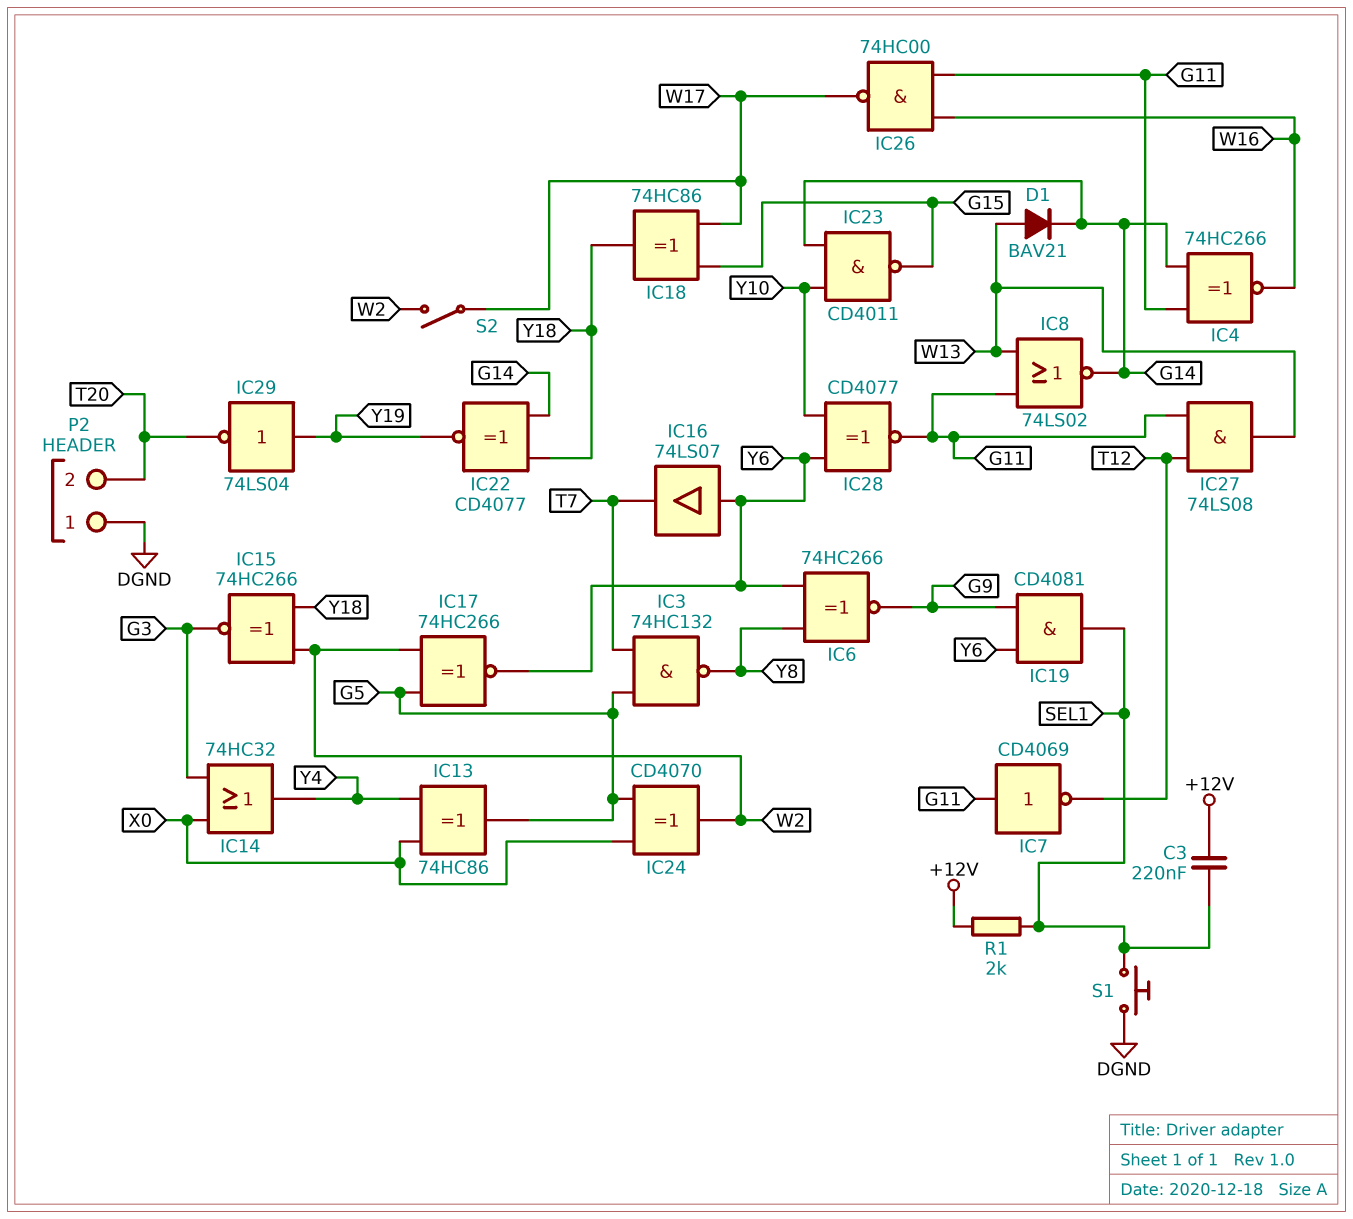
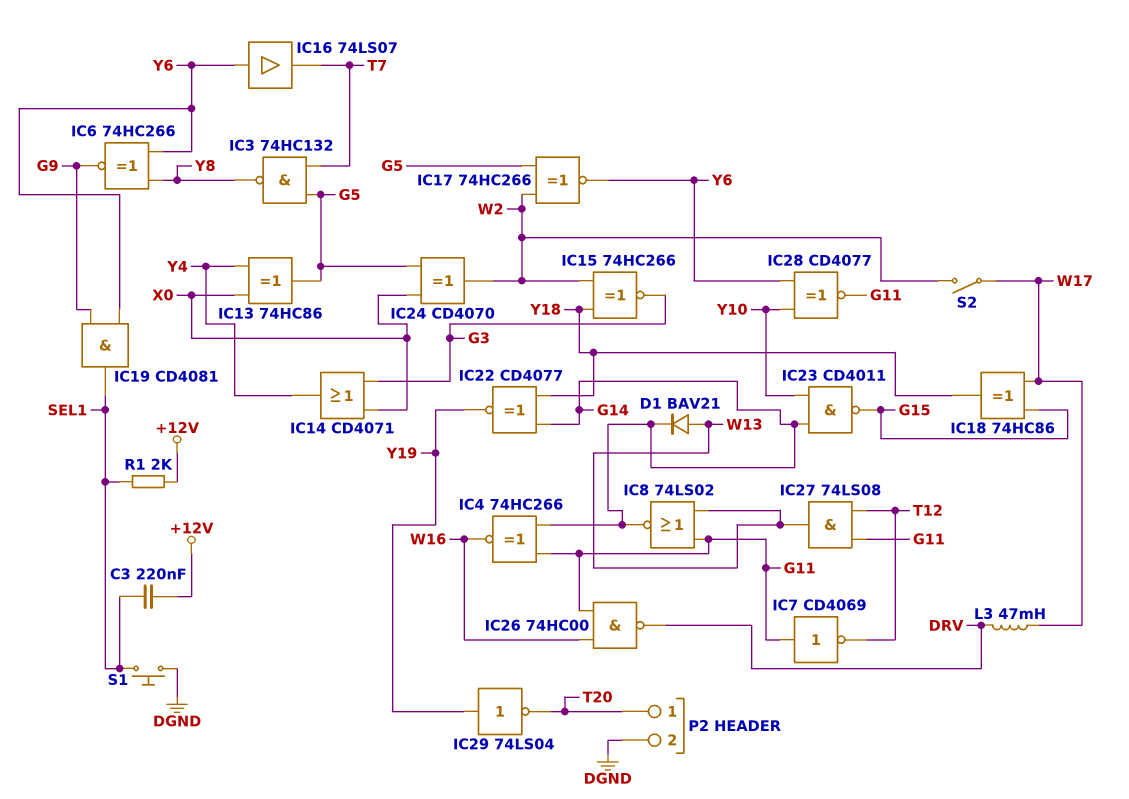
IC14: OR 74HC32 (in G3, in X0, out Y4) -> OR CD4071 (in G3, in X0, out Y4)
IC26: NAND 74HC00 (in G11, in W16, out W17) -> NAND 74HC00 (in G11, in W16, out DRV)
L3: none -> 47mH (DRV, W17)
P2 pin 1: DGND -> T20
P2 pin 2: T20 -> DGND

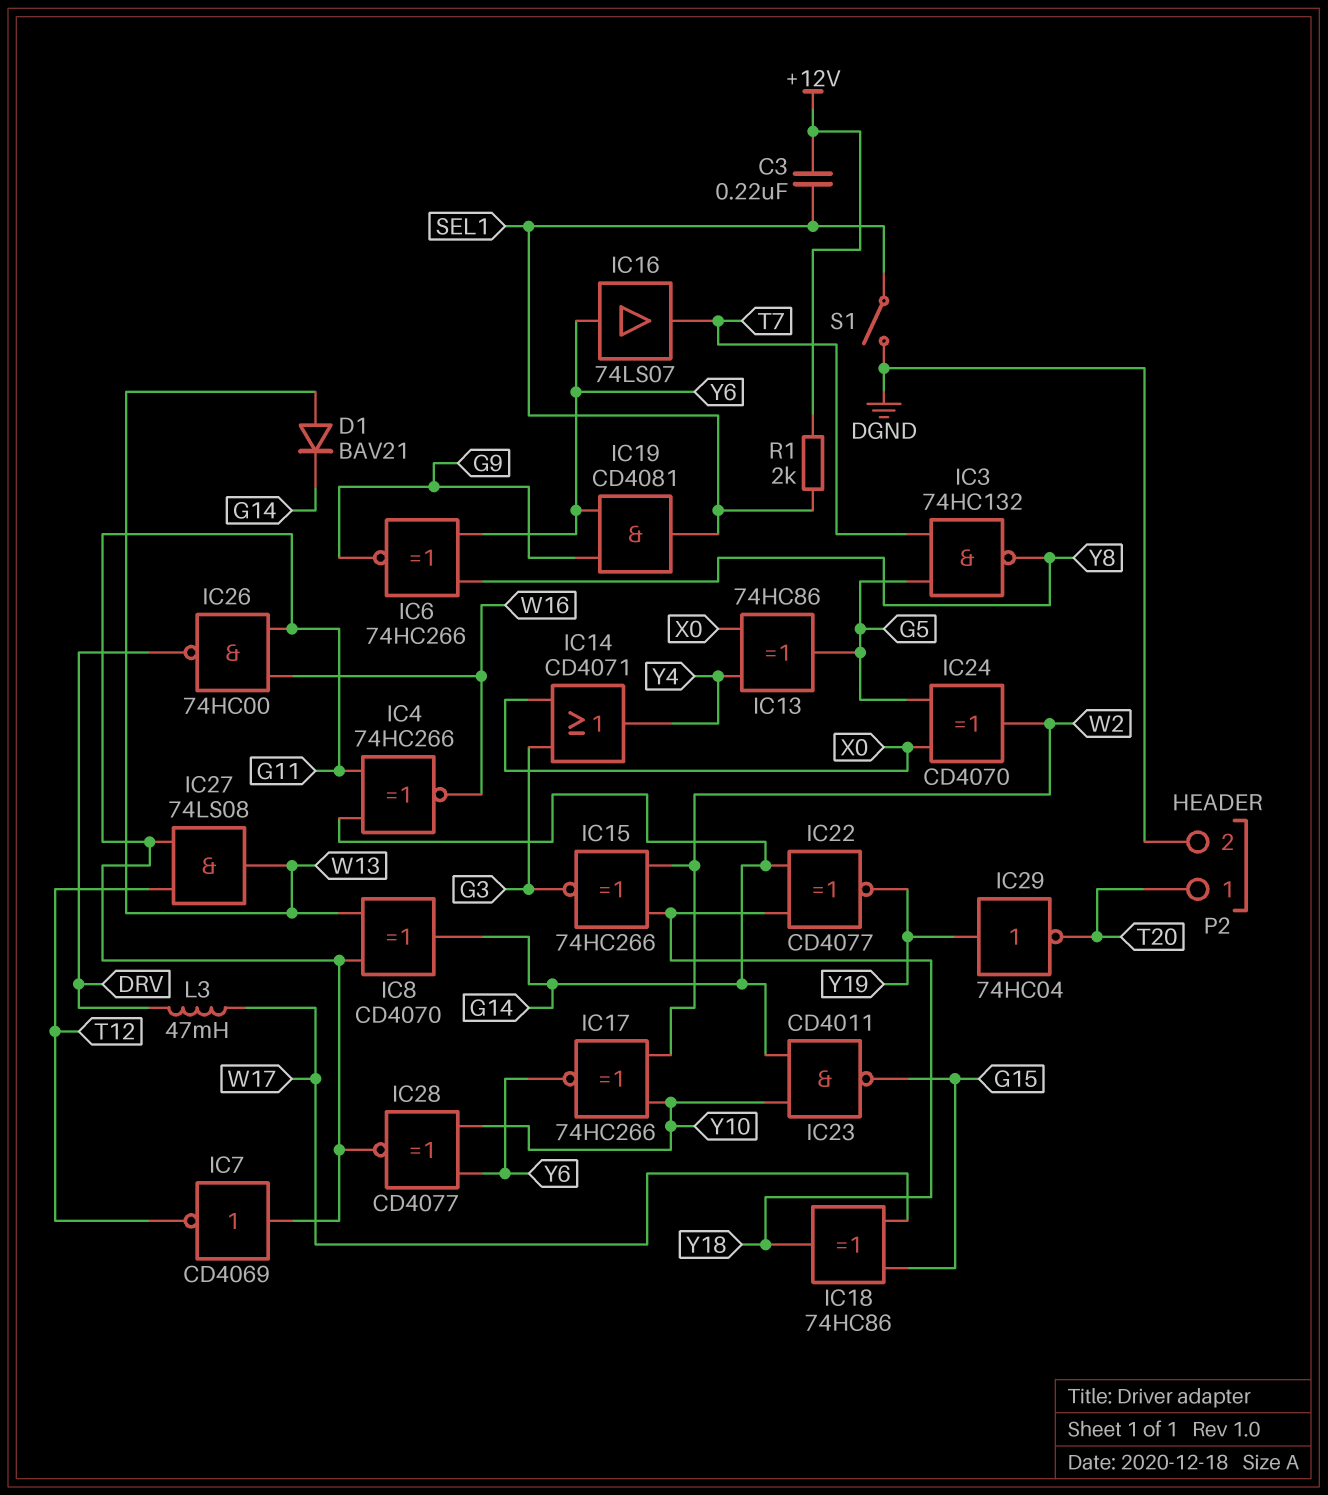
IC8: NOR 74LS02 (in G11, in W13, out G14) -> XOR CD4070 (in G11, in W13, out G14)
IC17: XNOR 74HC266 (in G5, in W2, out Y6) -> XNOR 74HC266 (in W2, in Y10, out Y6)
IC29: NOT 74LS04 (in Y19, out T20) -> NOT 74HC04 (in Y19, out T20)
S1: button (DGND, SEL1) -> switch (DGND, SEL1)
S2: switch (W2, W17) -> none

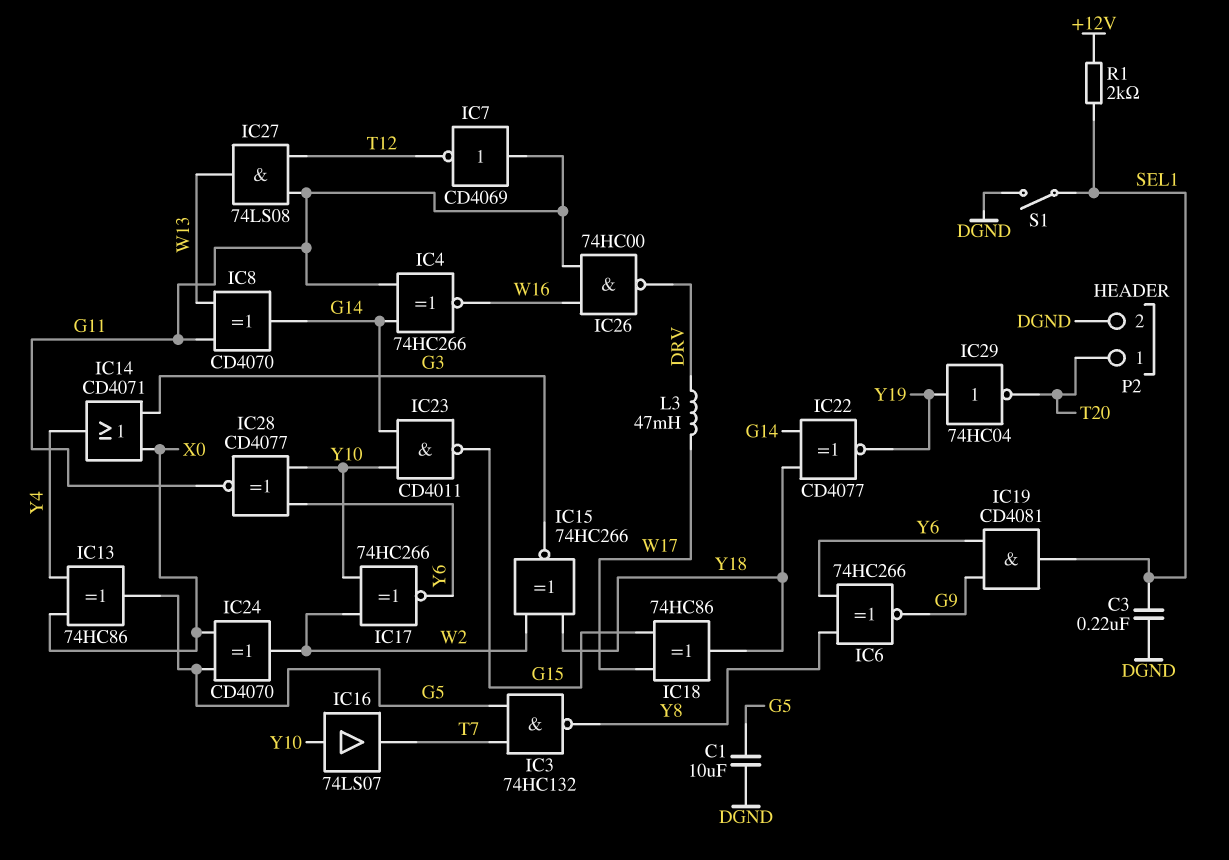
C1: none -> 10uF (DGND, G5)
C3: 220nF (+12V, SEL1) -> 220nF (DGND, SEL1)
D1: diode BAV21 (A W13, K G14) -> none
IC16: buffer 74LS07 (in Y6, out T7) -> buffer 74LS07 (in Y10, out T7)

